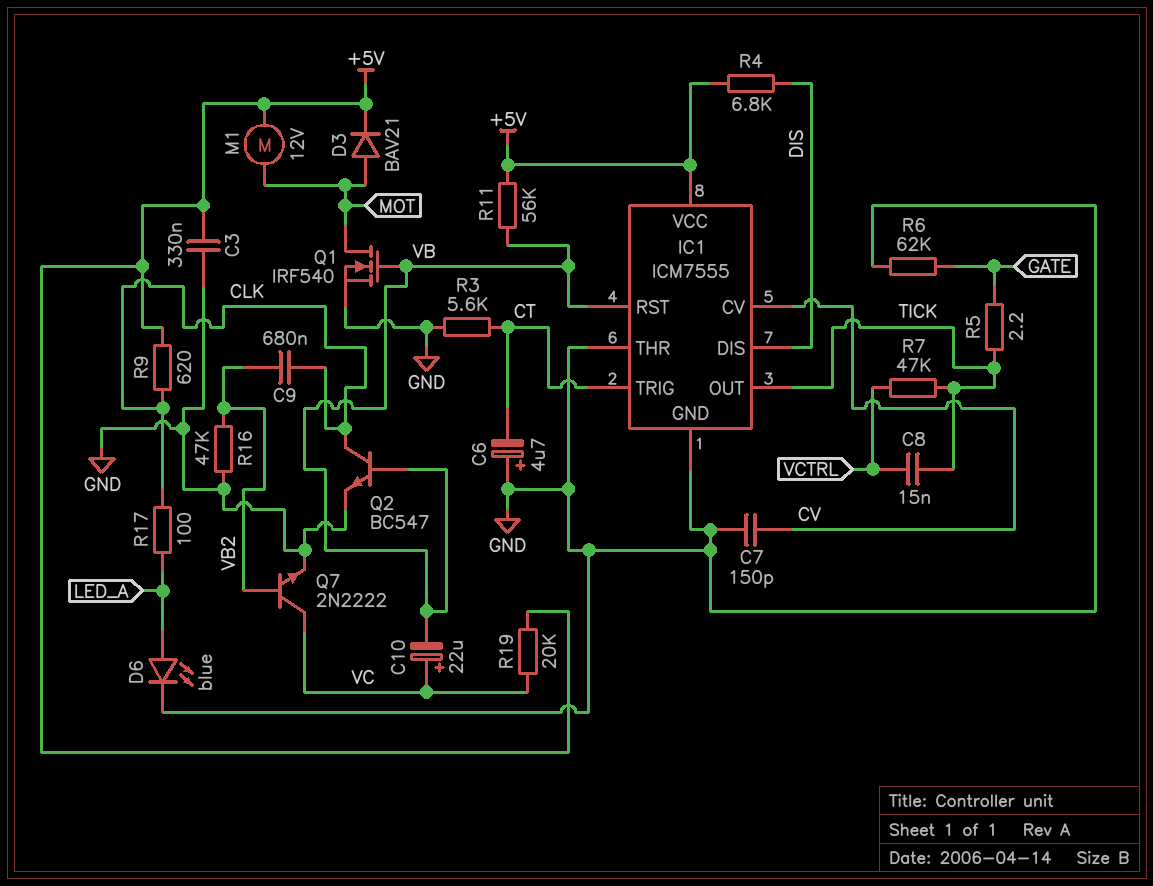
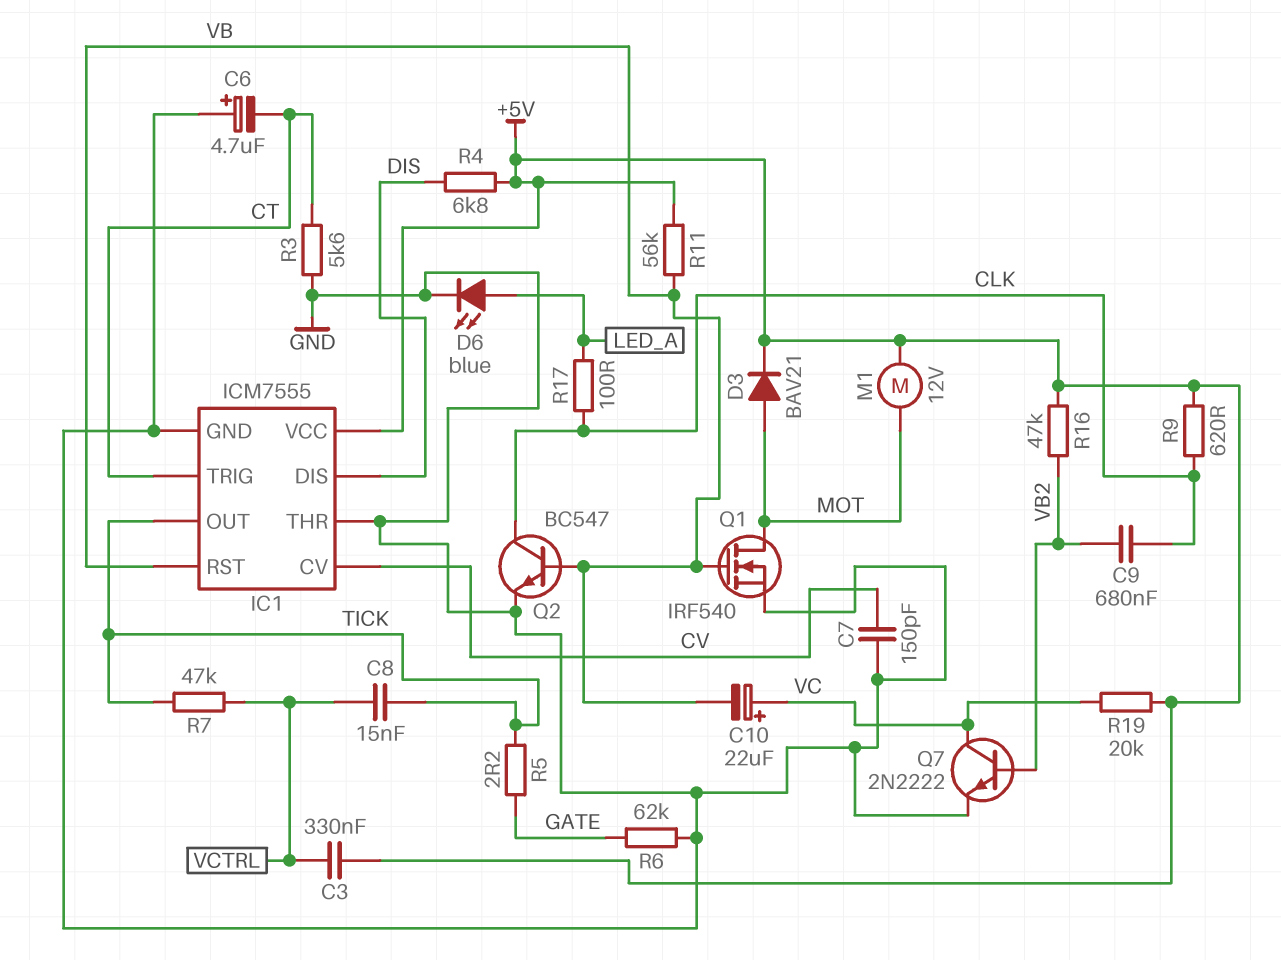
C3: 330nF (+5V, GND) -> 330nF (+5V, VCTRL)
R16: 47k (GND, VB2) -> 47k (+5V, VB2)

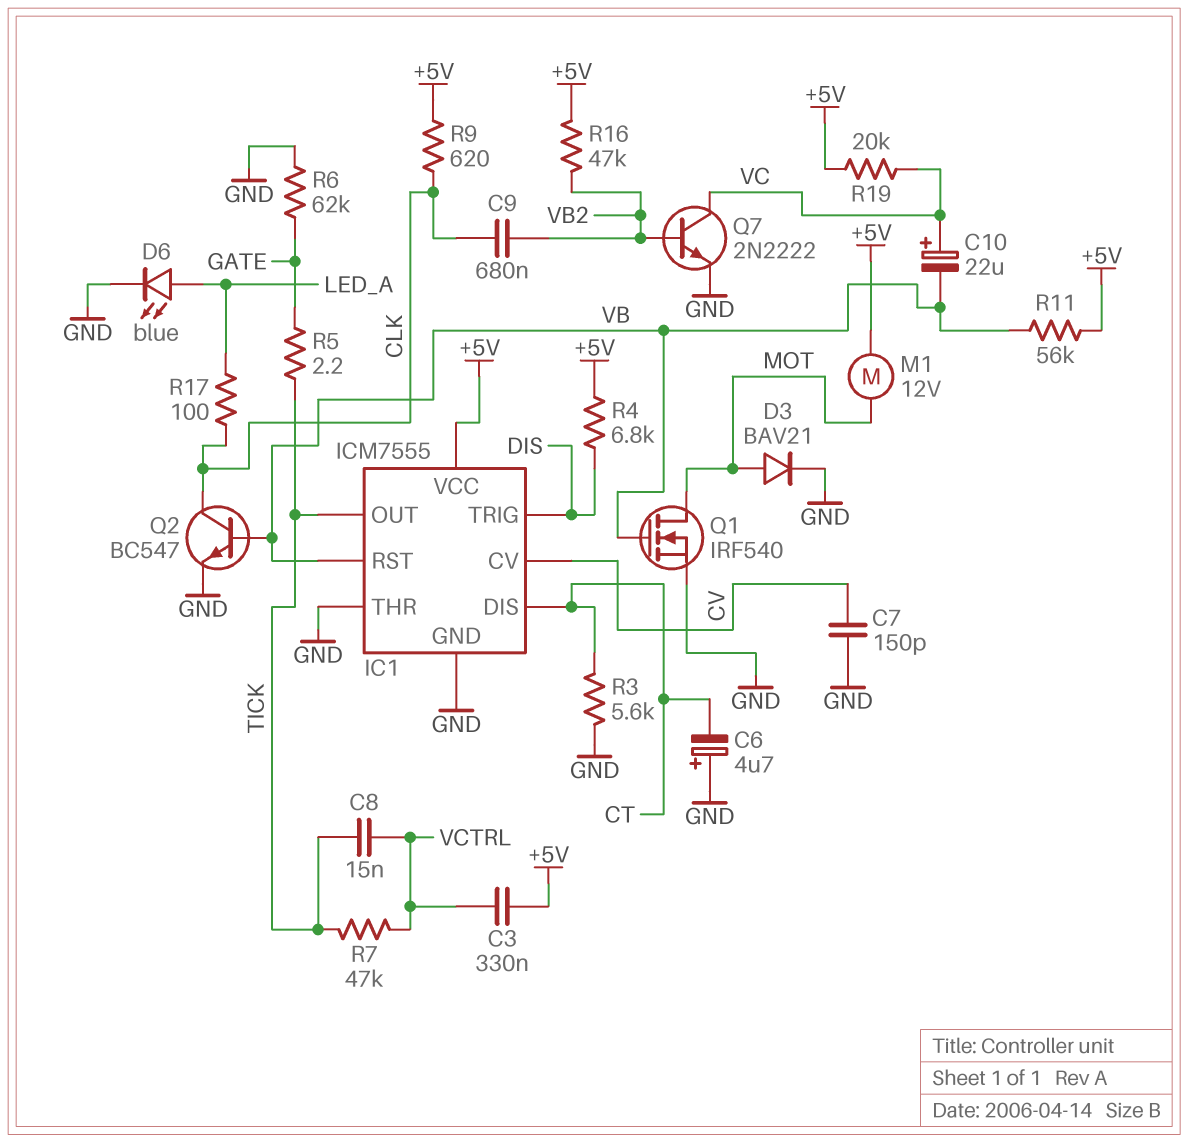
D3: diode BAV21 (A MOT, K +5V) -> diode BAV21 (A MOT, K GND)
IC1 pin DIS: DIS -> CT
IC1 pin TRIG: CT -> DIS

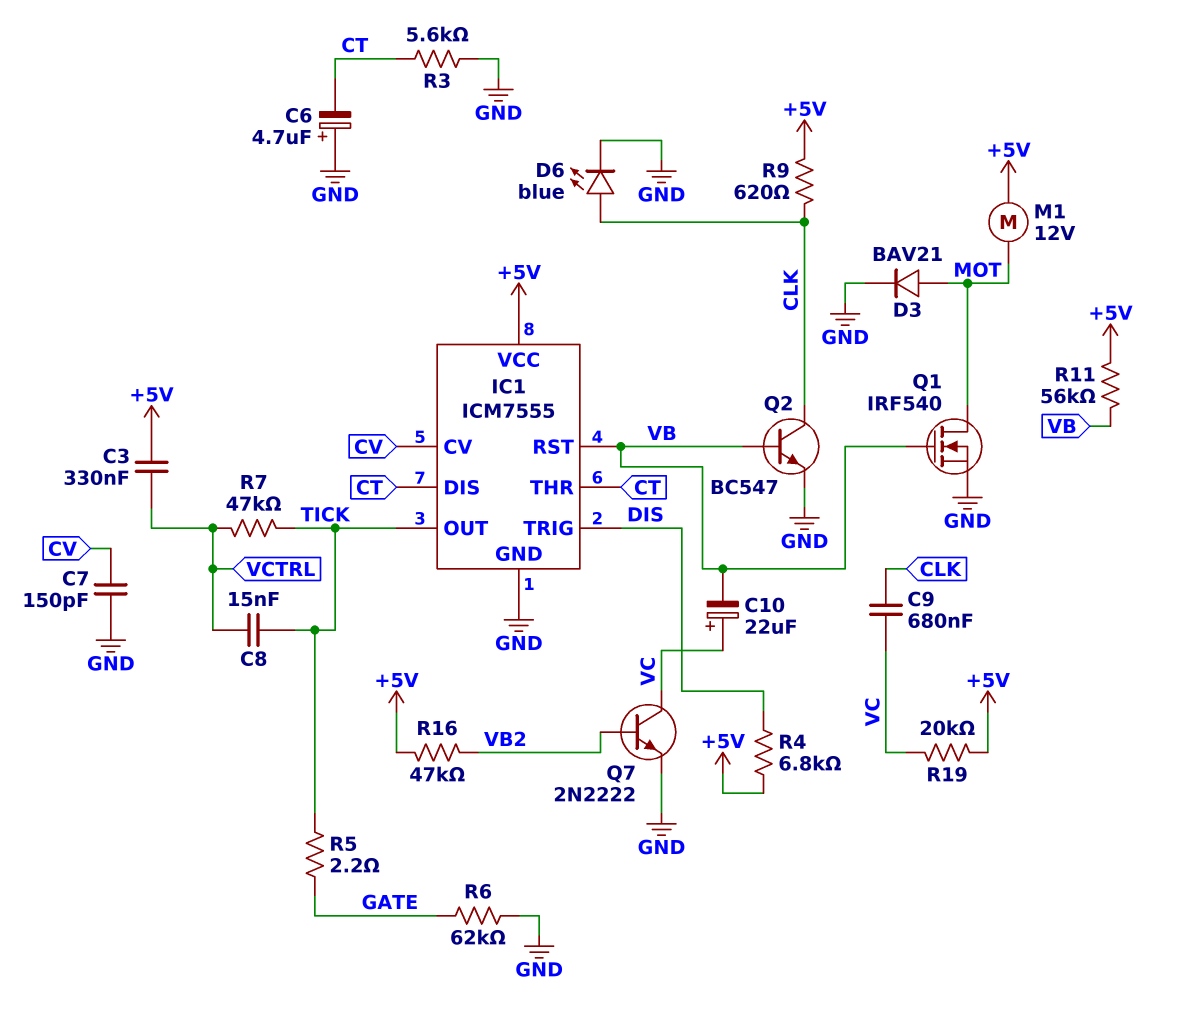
C9: 680nF (CLK, VB2) -> 680nF (CLK, VC)
D6: LED blue (A LED_A, K GND) -> LED blue (A CLK, K GND)
IC1 pin THR: GND -> CT
R17: 100 (CLK, LED_A) -> none

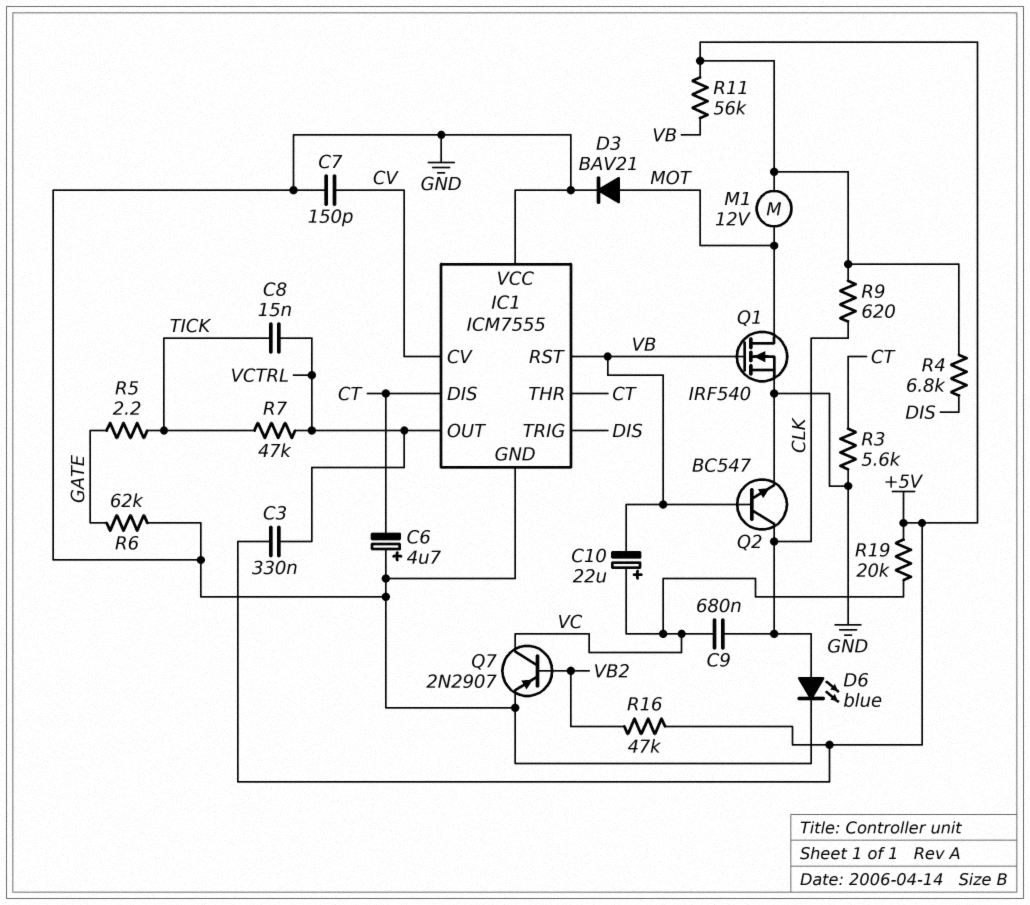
IC1 pin OUT: TICK -> VCTRL
IC1 pin VCC: +5V -> GND
Q7: NPN 2N2222 (B VB2, C VC, E GND) -> PNP 2N2907 (B VB2, C VC, E GND)

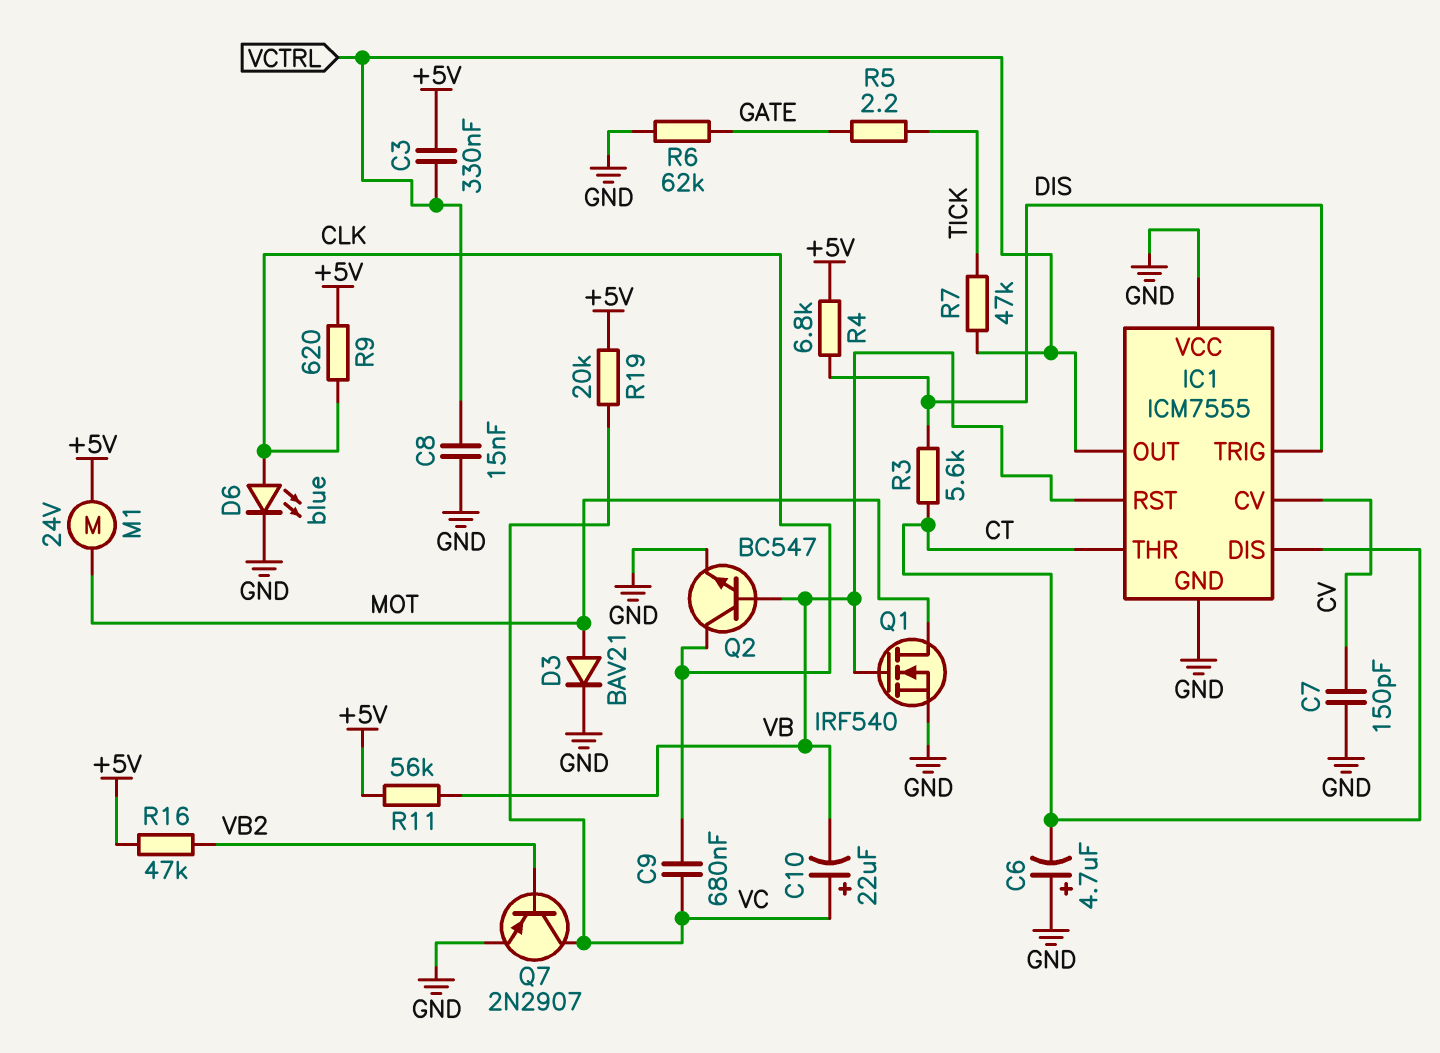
C8: 15nF (TICK, VCTRL) -> 15nF (GND, VCTRL)
M1: motor 12V (+5V, MOT) -> motor 24V (+5V, MOT)
R3: 5.6k (CT, GND) -> 5.6k (CT, DIS)

